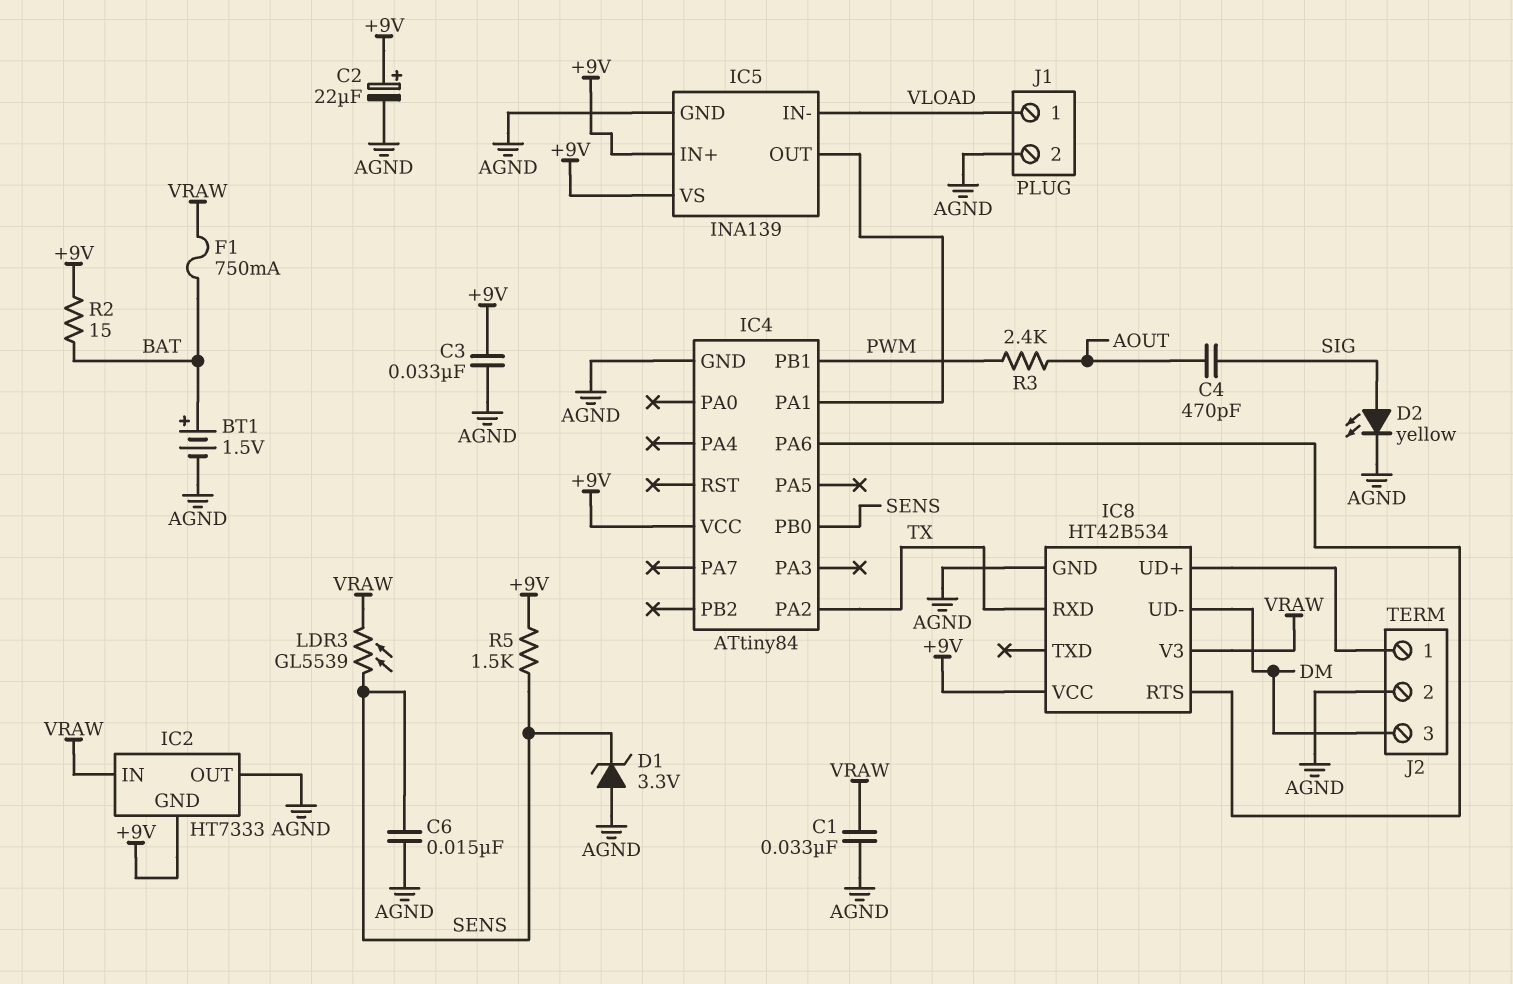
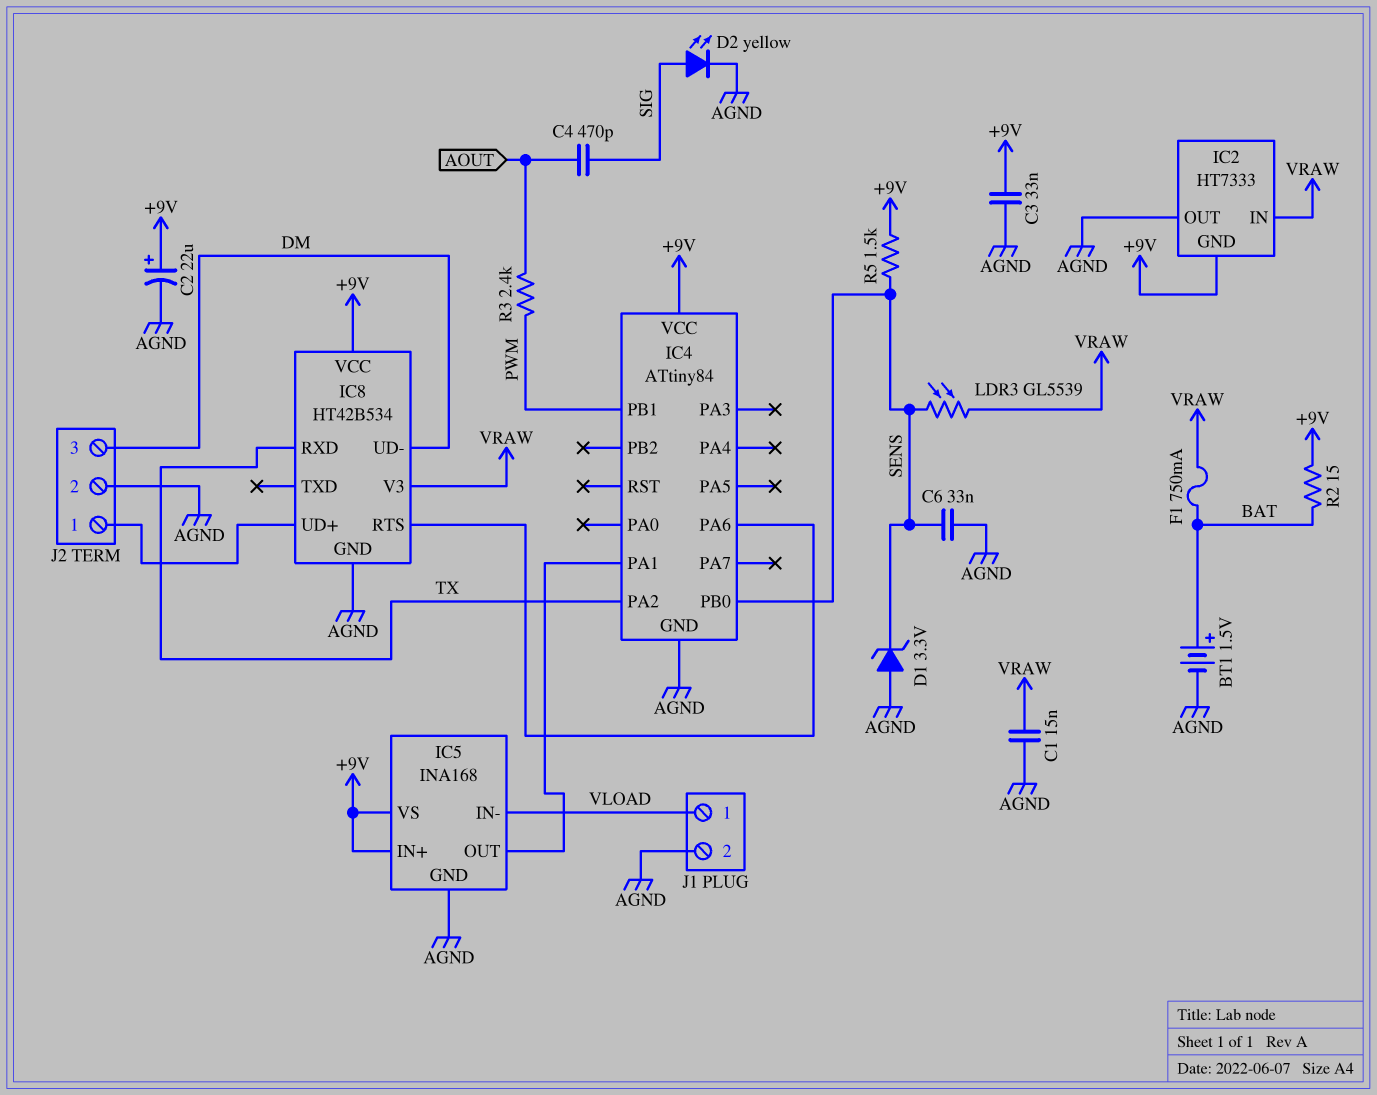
C1: 33nF (AGND, VRAW) -> 15nF (AGND, VRAW)
C6: 15nF (AGND, SENS) -> 33nF (AGND, SENS)
IC5: INA139 -> INA168

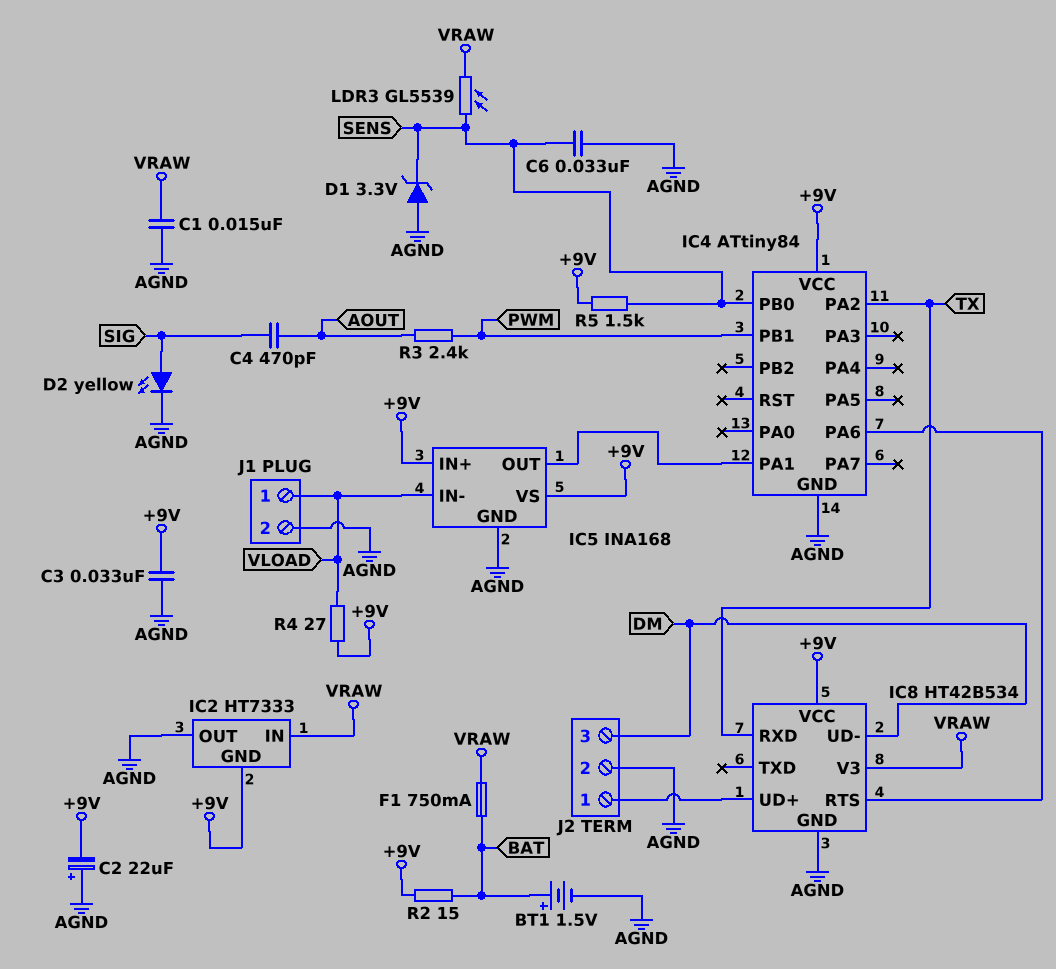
C2: 22uF (plus +9V, minus AGND) -> 22uF (plus AGND, minus +9V)
R4: none -> 27 (+9V, VLOAD)

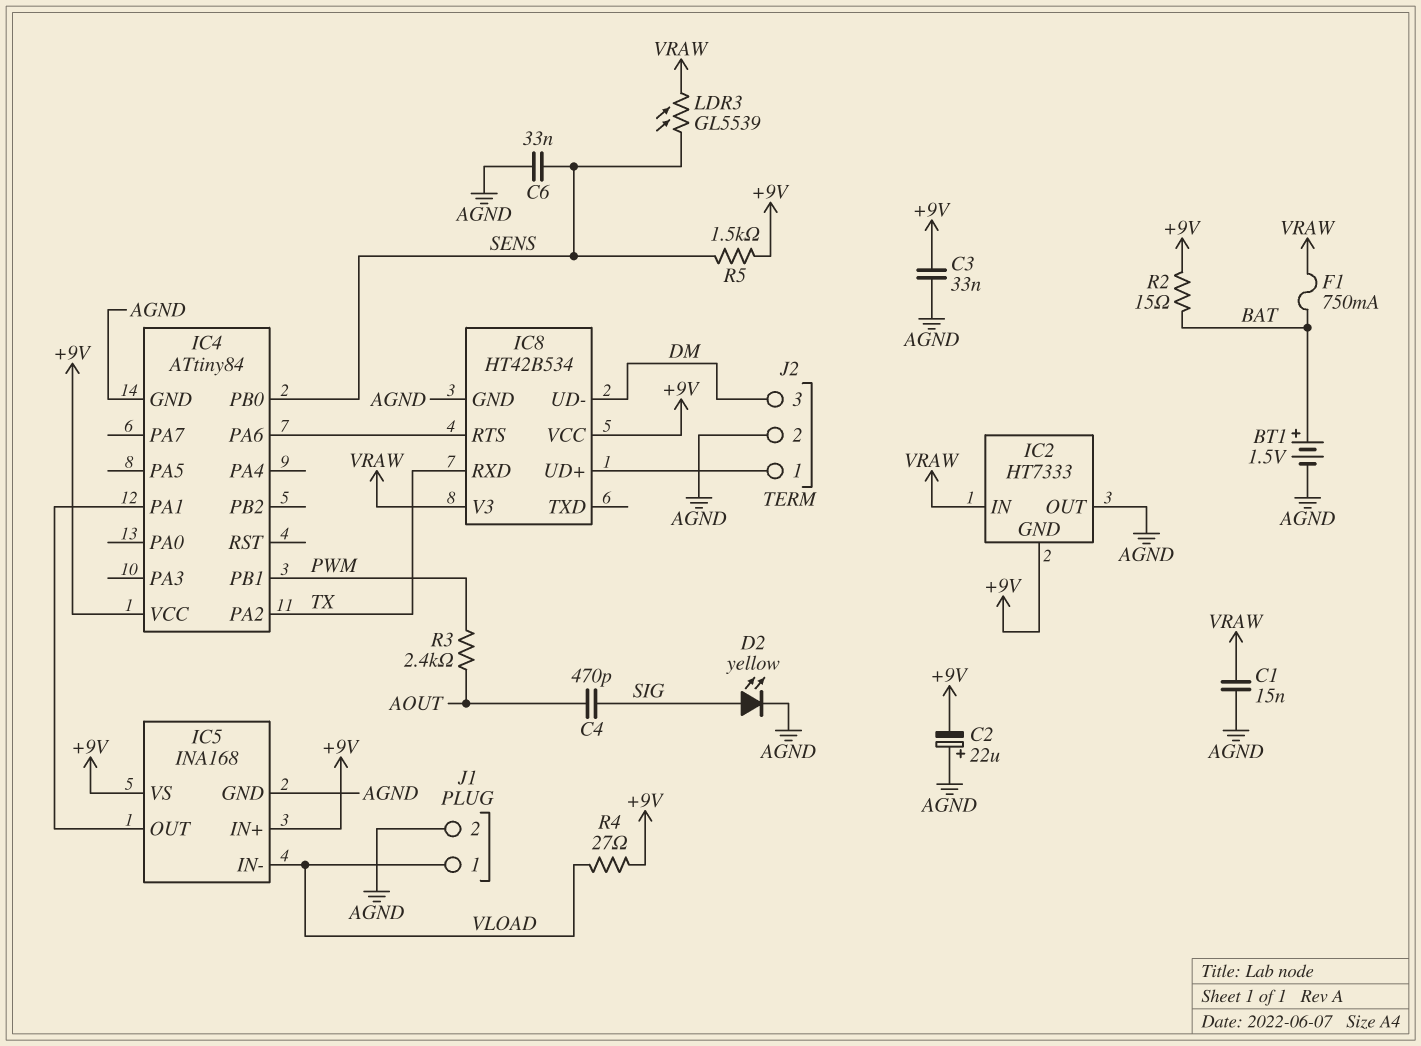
D1: zener 3.3V (A AGND, K SENS) -> none

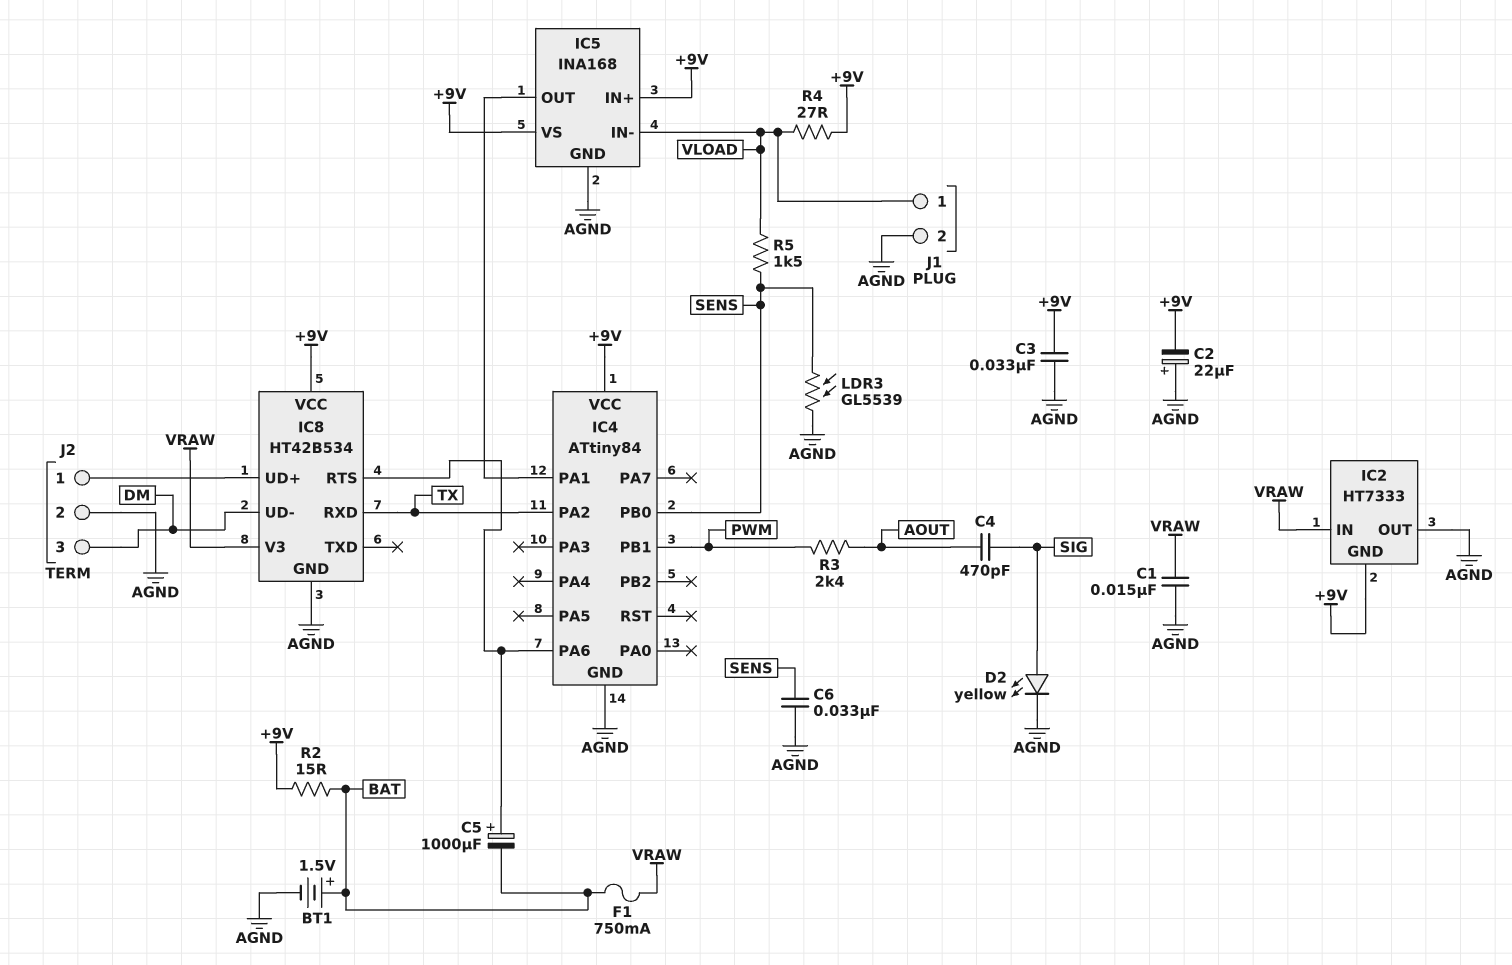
C5: none -> 1000uF (plus IC4/PA6, minus BAT)
LDR3: GL5539 (SENS, VRAW) -> GL5539 (AGND, SENS)
R5: 1.5k (+9V, SENS) -> 1.5k (SENS, VLOAD)

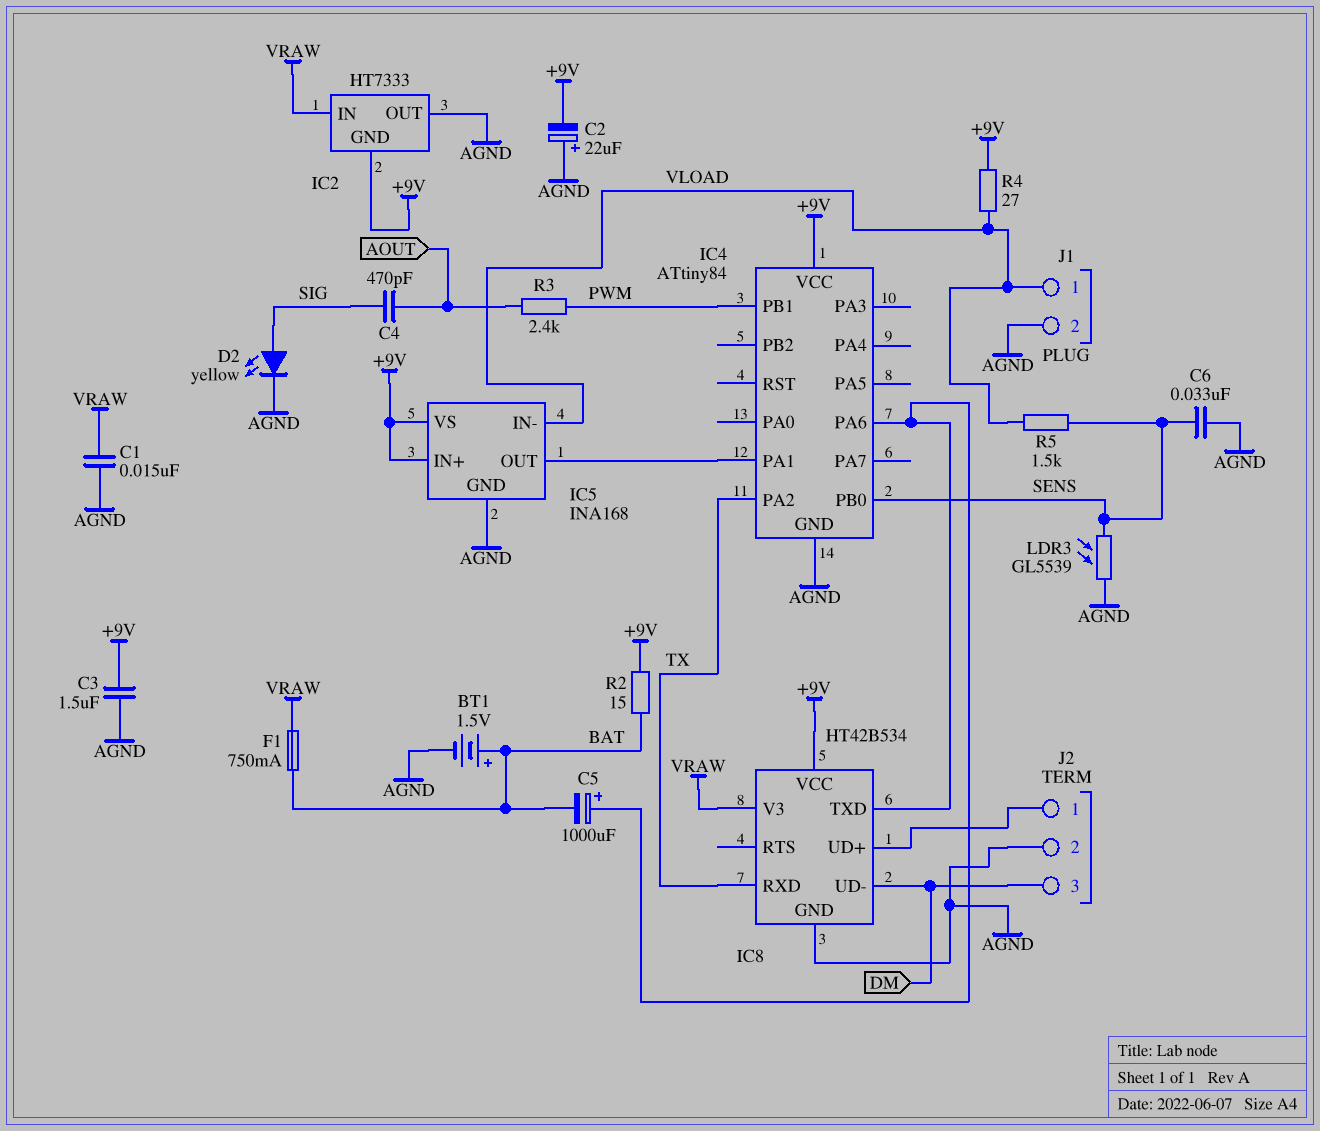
C3: 33nF (+9V, AGND) -> 1.5uF (+9V, AGND)
IC8 pin RTS: IC4/PA6 -> none
IC8 pin TXD: none -> IC4/PA6

